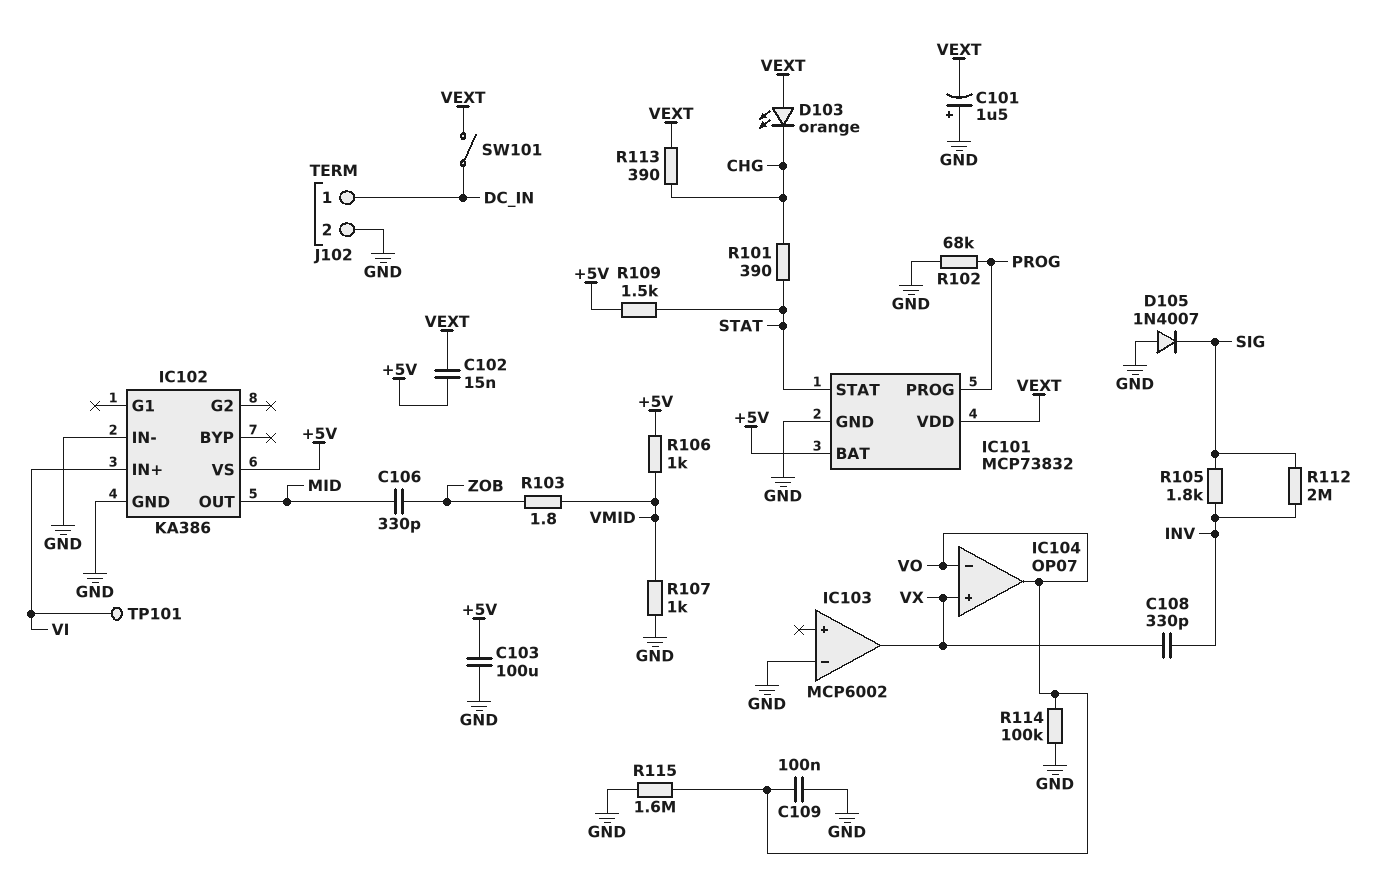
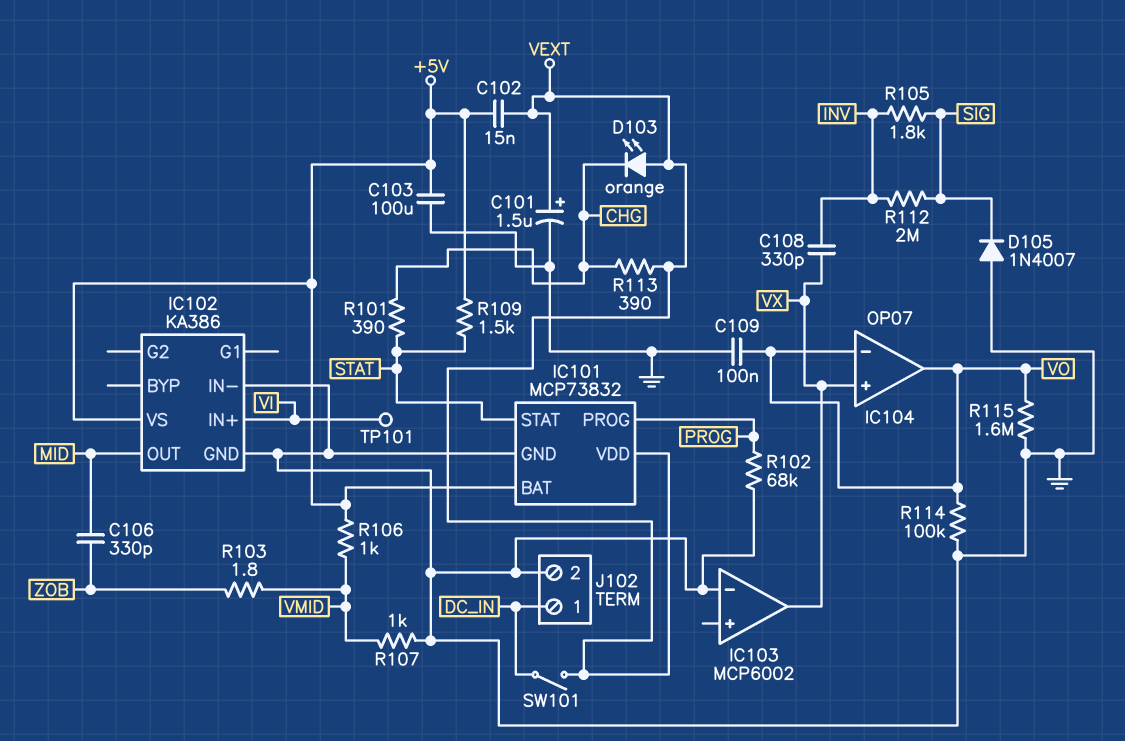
C101: 1.5uF (plus GND, minus VEXT) -> 1.5uF (plus VEXT, minus GND)

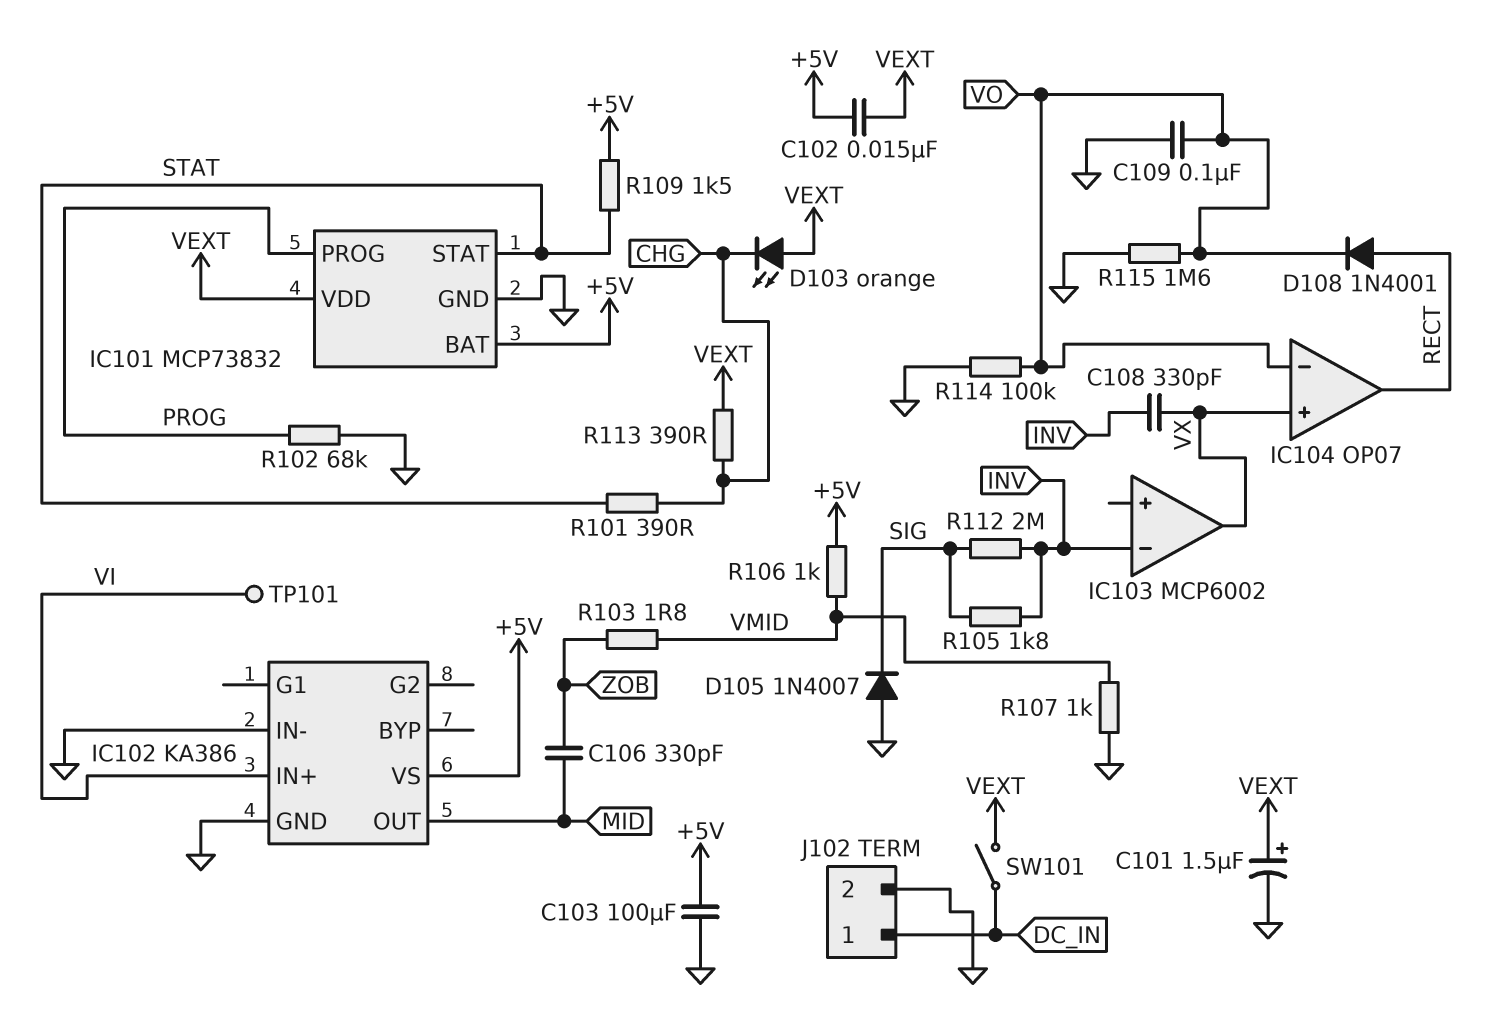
D108: none -> diode 1N4001 (A RECT, K VO)
IC103 pin in-: GND -> INV
IC104 pin out: VO -> RECT

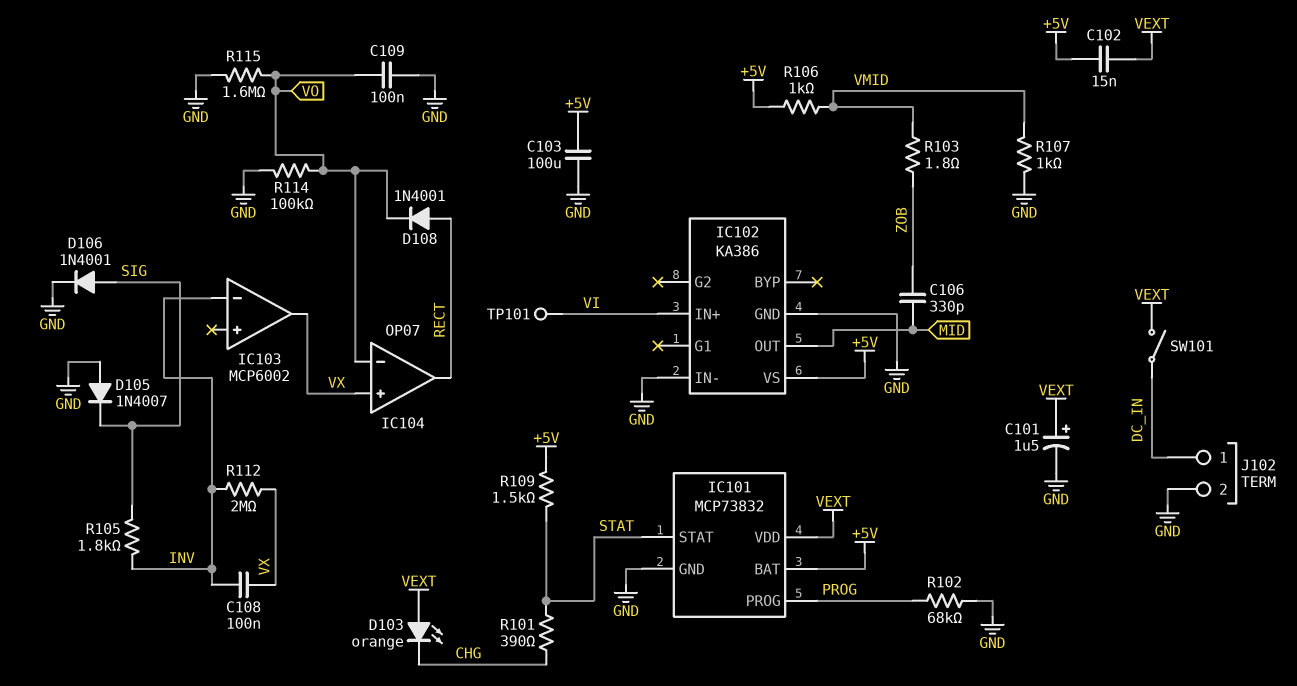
C108: 330pF (INV, VX) -> 100nF (INV, VX)
D106: none -> diode 1N4001 (A SIG, K GND)
R112: 2M (INV, SIG) -> 2M (INV, VX)
R113: 390 (CHG, VEXT) -> none

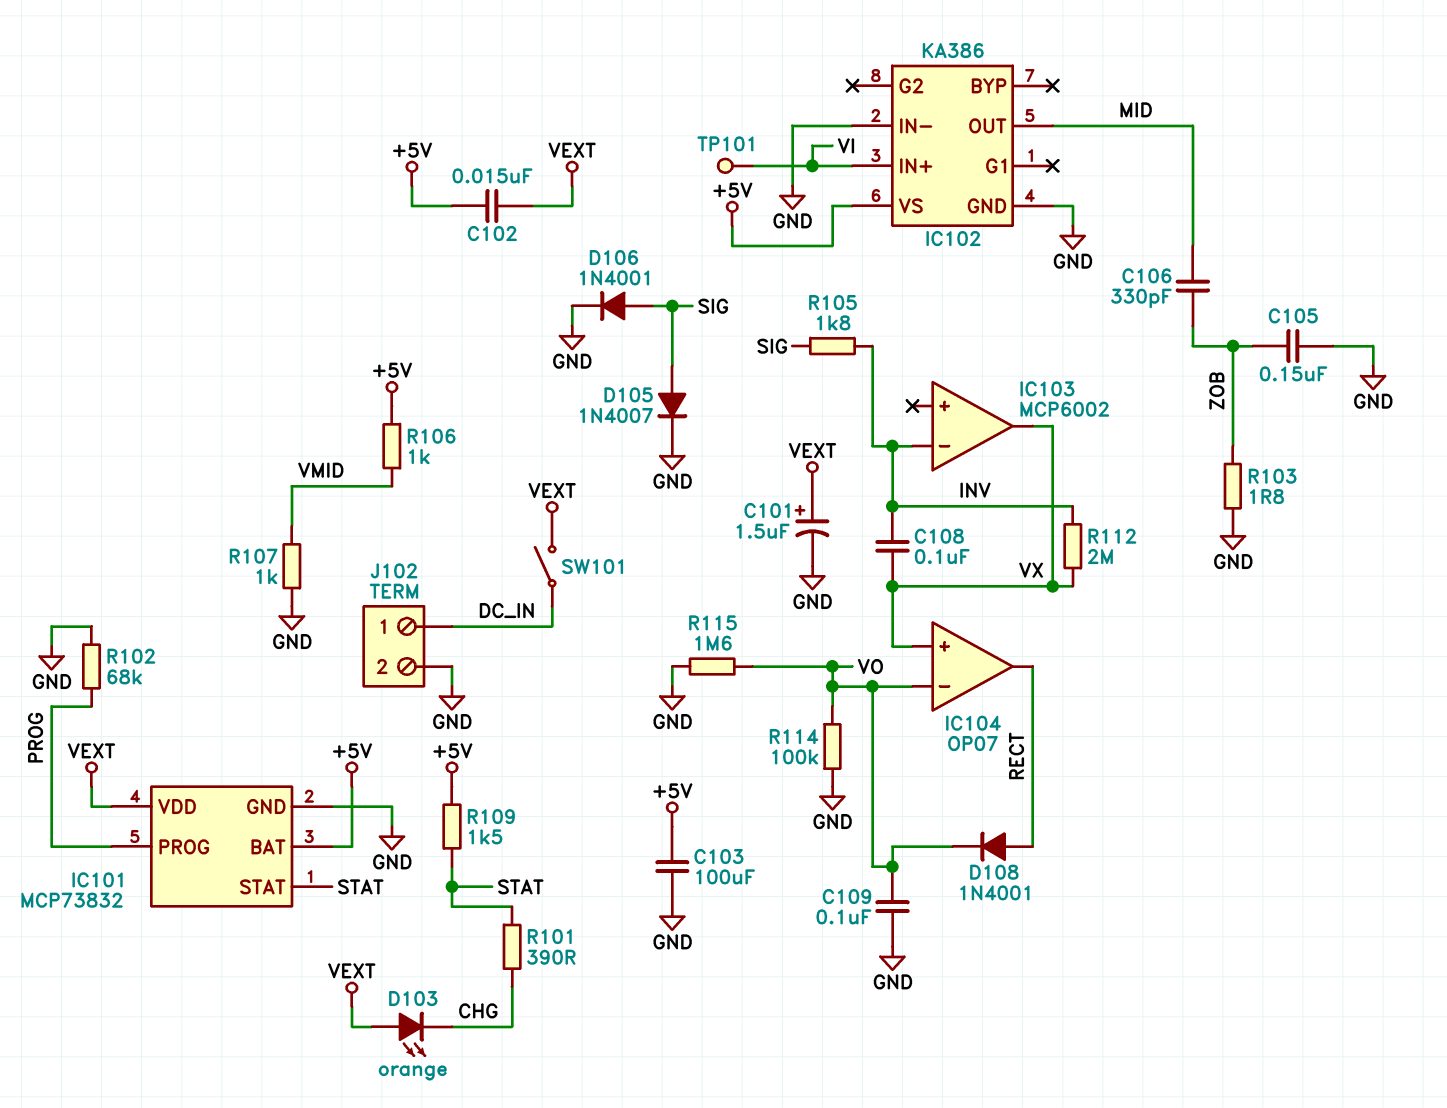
C105: none -> 150nF (GND, ZOB)
D105: diode 1N4007 (A GND, K SIG) -> diode 1N4007 (A SIG, K GND)
R103: 1.8 (VMID, ZOB) -> 1.8 (GND, ZOB)

